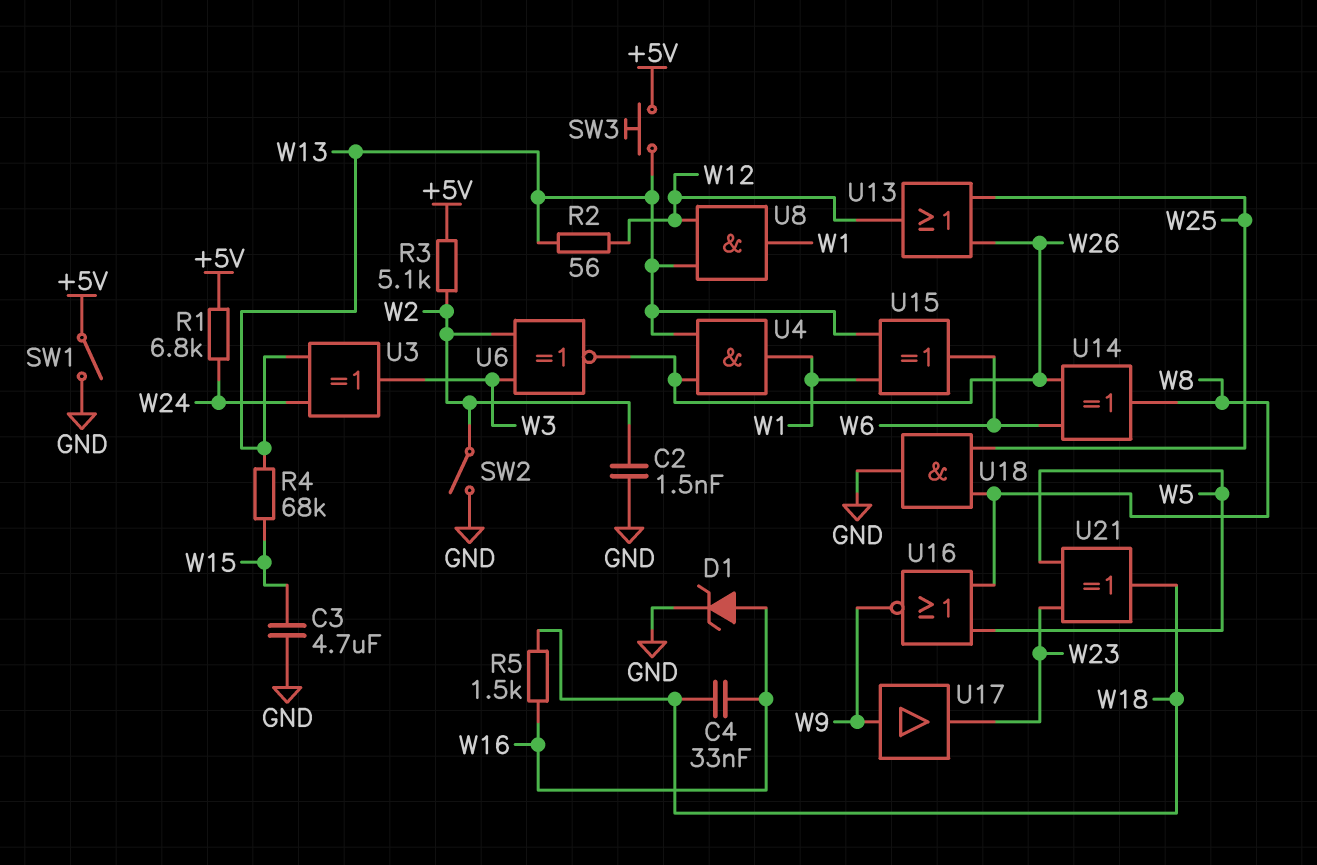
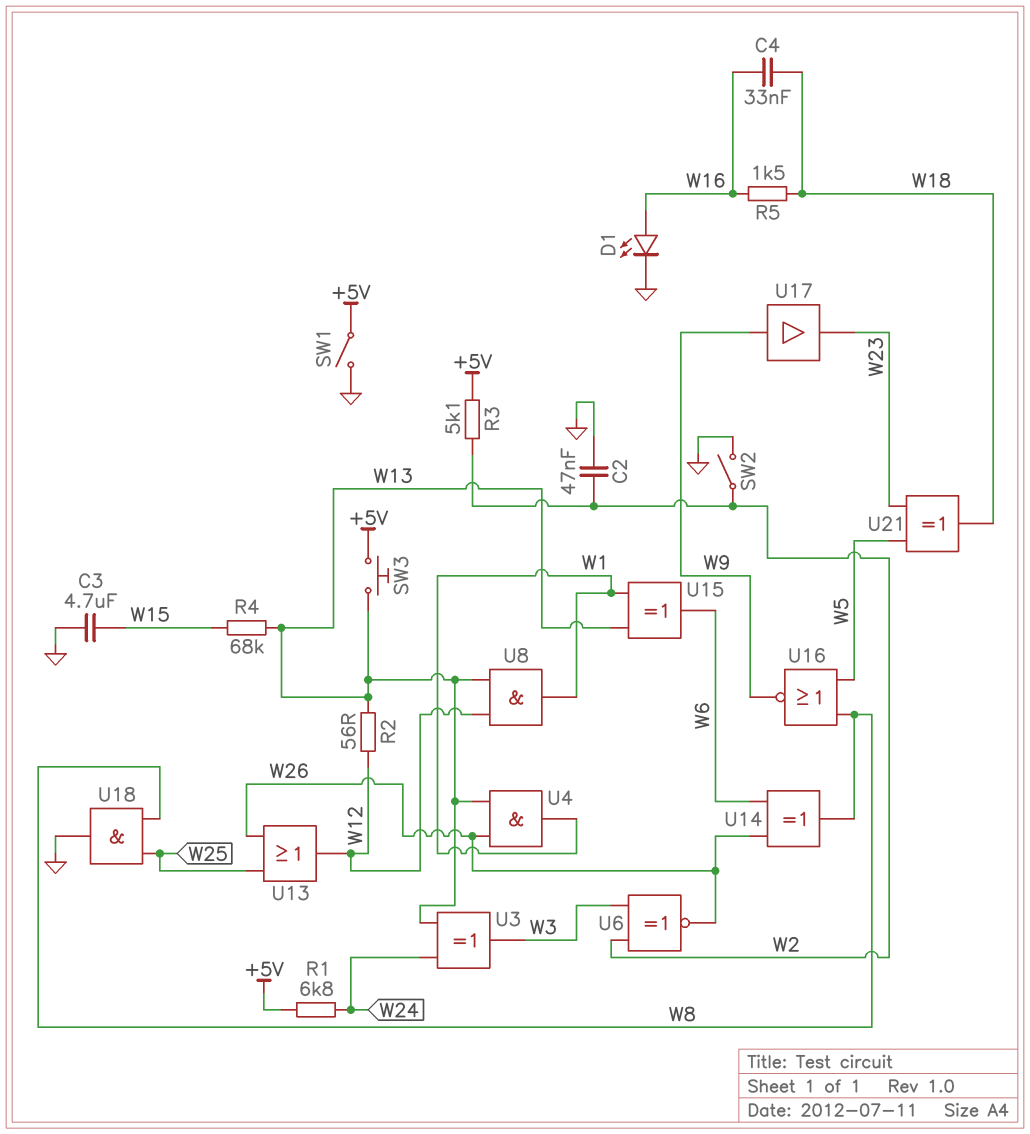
C2: 1.5nF (GND, W2) -> 47nF (GND, W2)
D1: zener (A W16, K GND) -> LED (A W16, K GND)

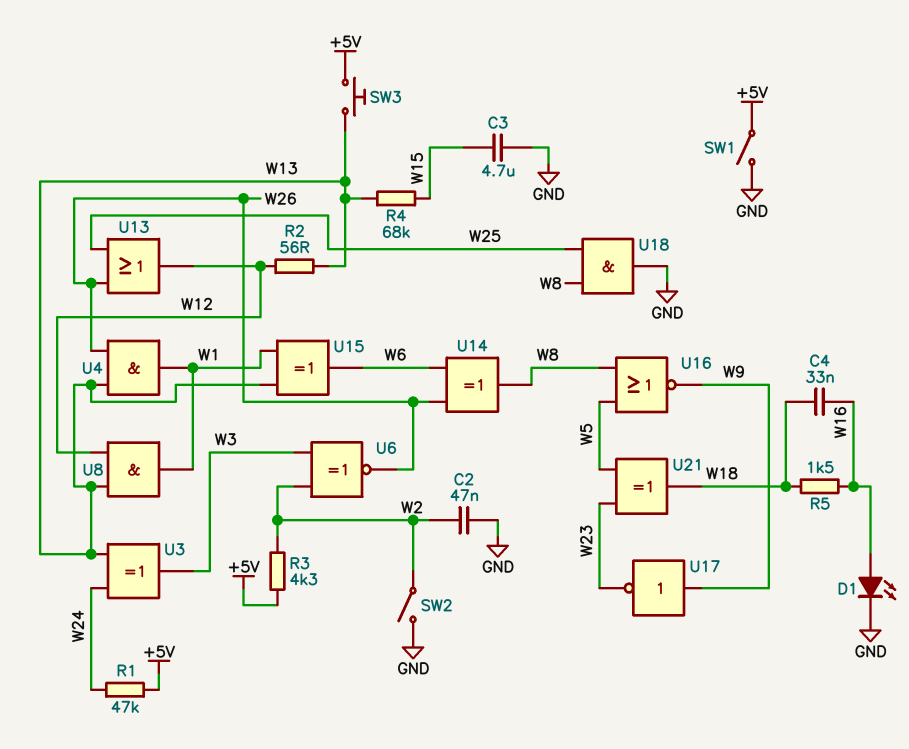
R1: 6.8k (+5V, W24) -> 47k (+5V, W24)
R3: 5.1k (+5V, W2) -> 4.3k (+5V, W2)
U17: buffer (in W9, out W23) -> NOT (in W9, out W23)

